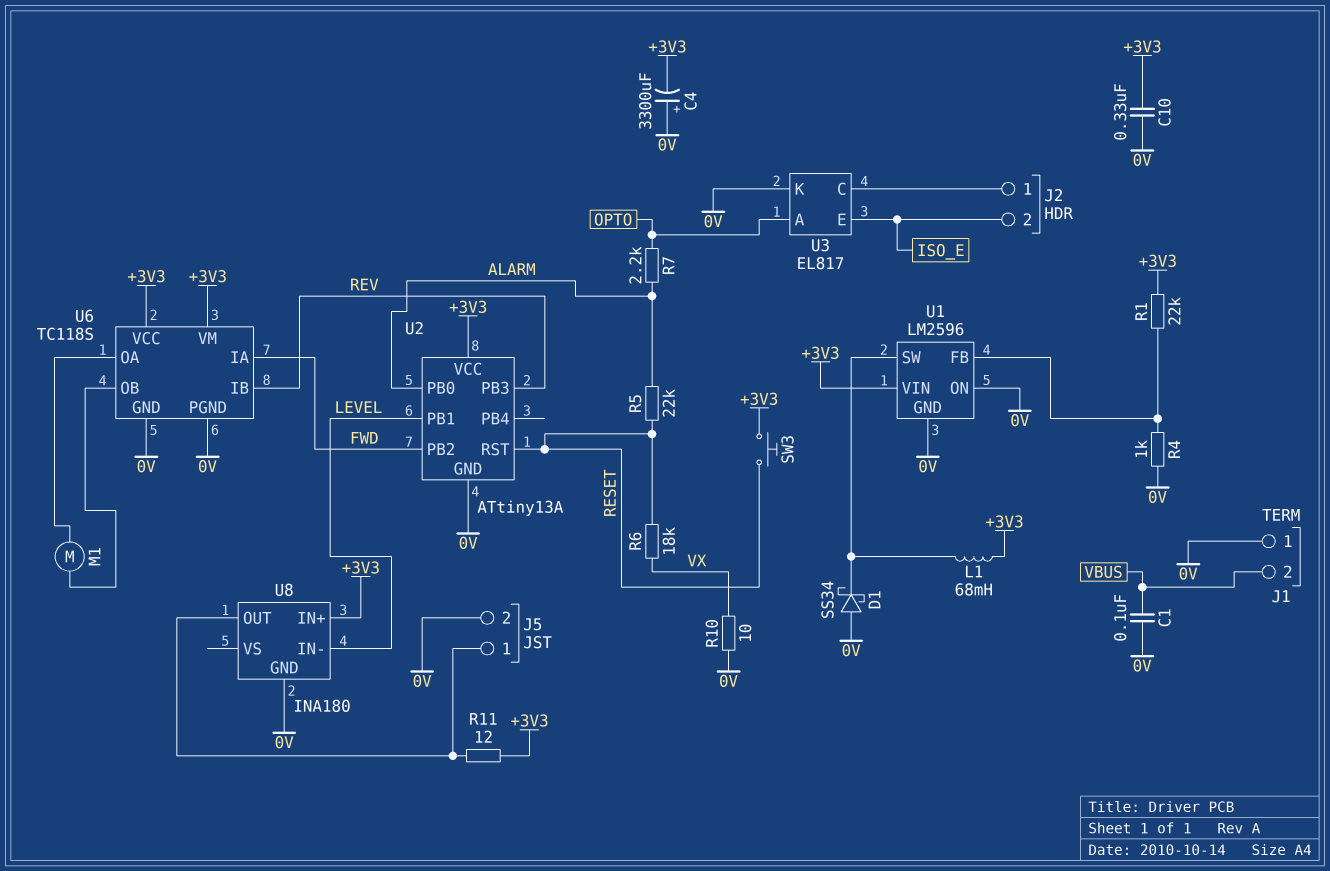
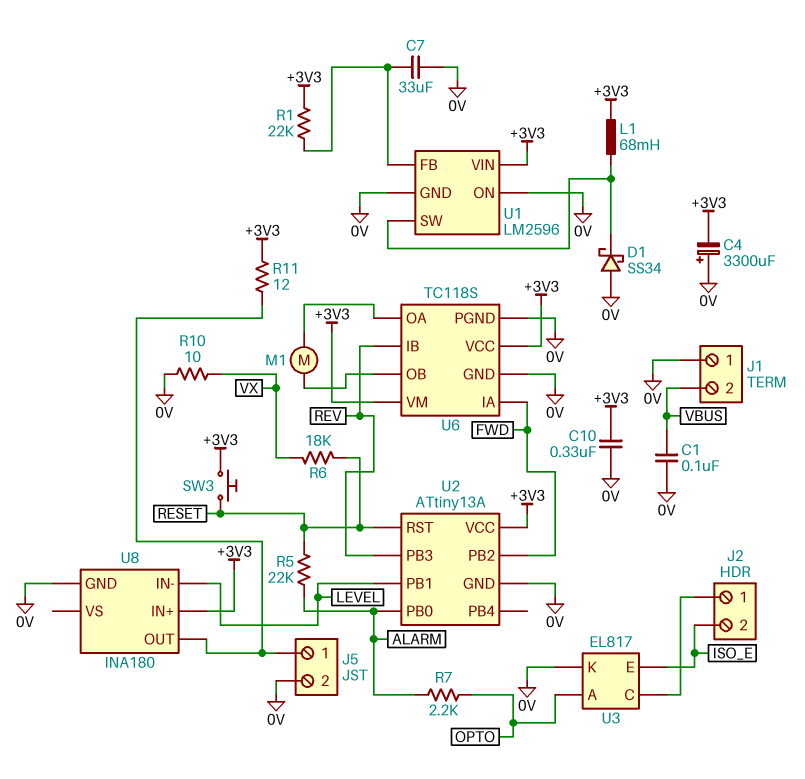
C7: none -> 33uF (0V, U1/FB)
R4: 1k (0V, U1/FB) -> none

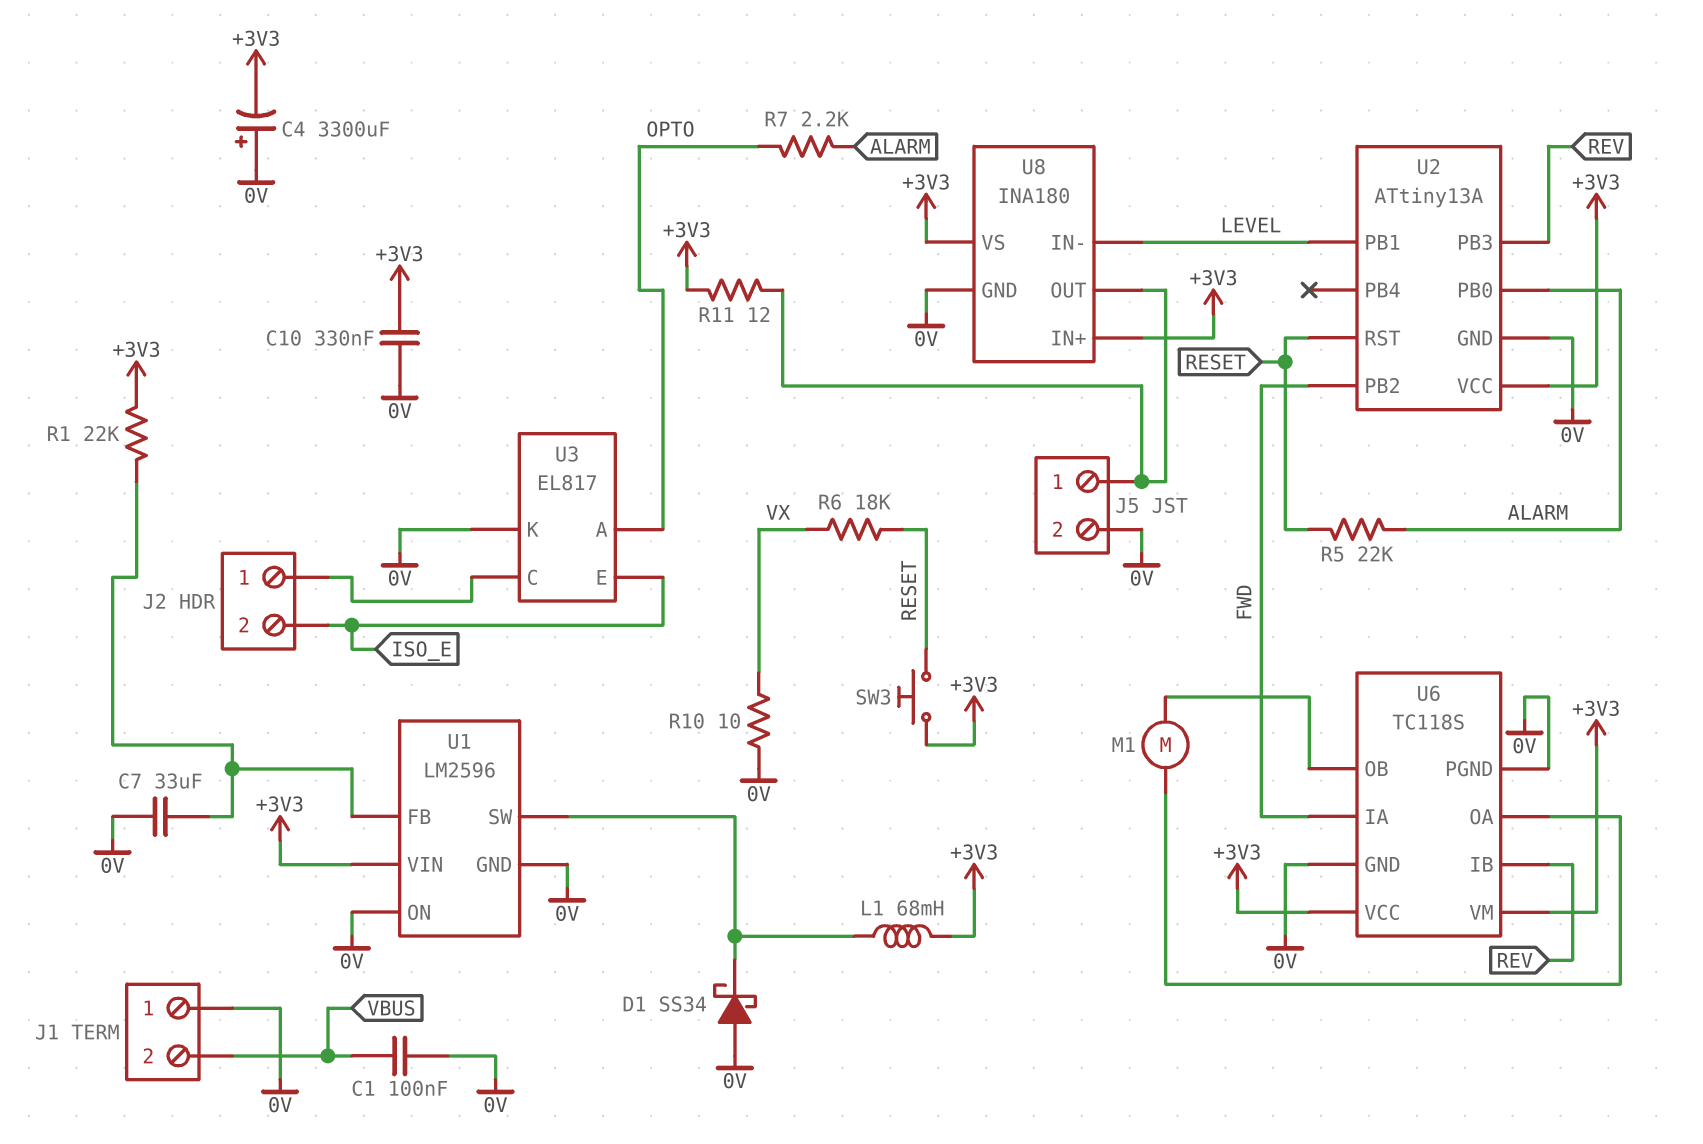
U8 pin VS: none -> +3V3

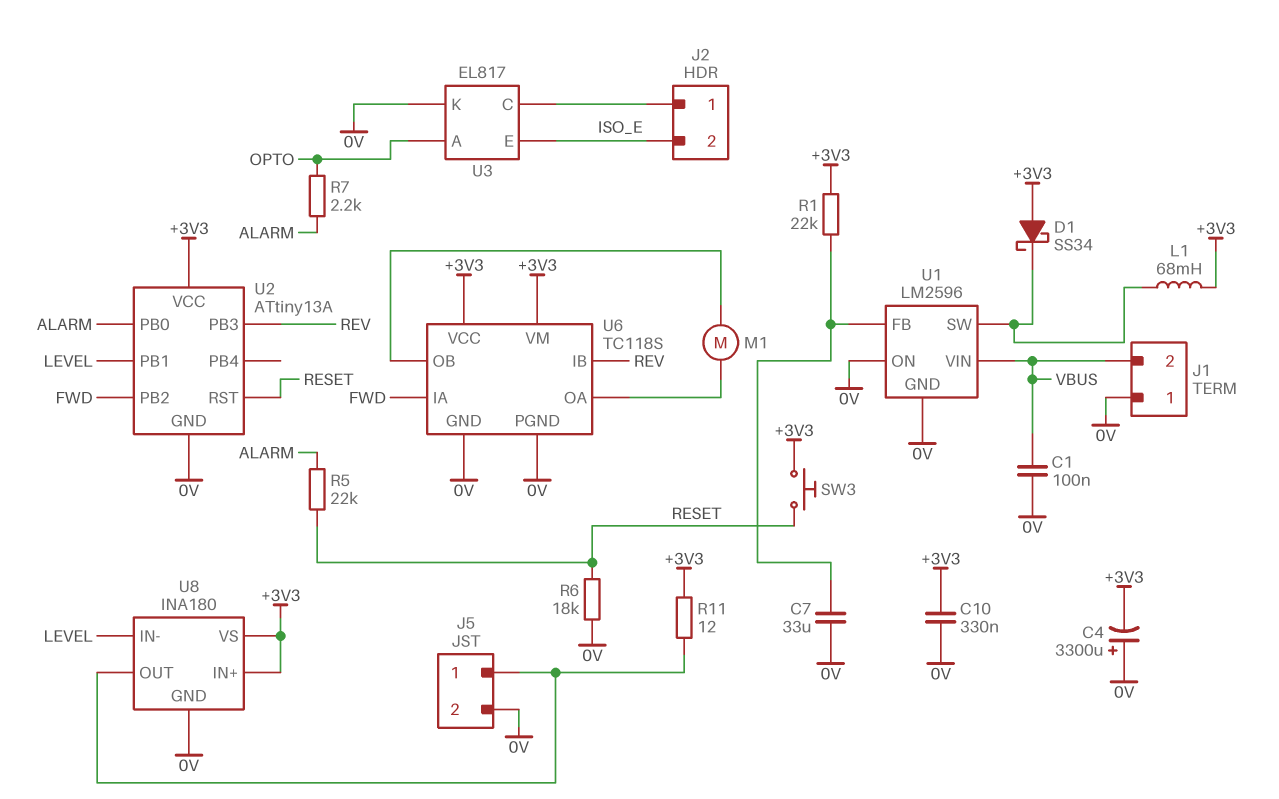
D1: schottky SS34 (A 0V, K U1/SW) -> schottky SS34 (A +3V3, K U1/SW)
R6: 18k (RESET, VX) -> 18k (0V, RESET)
R10: 10 (0V, VX) -> none
U1 pin VIN: +3V3 -> VBUS

